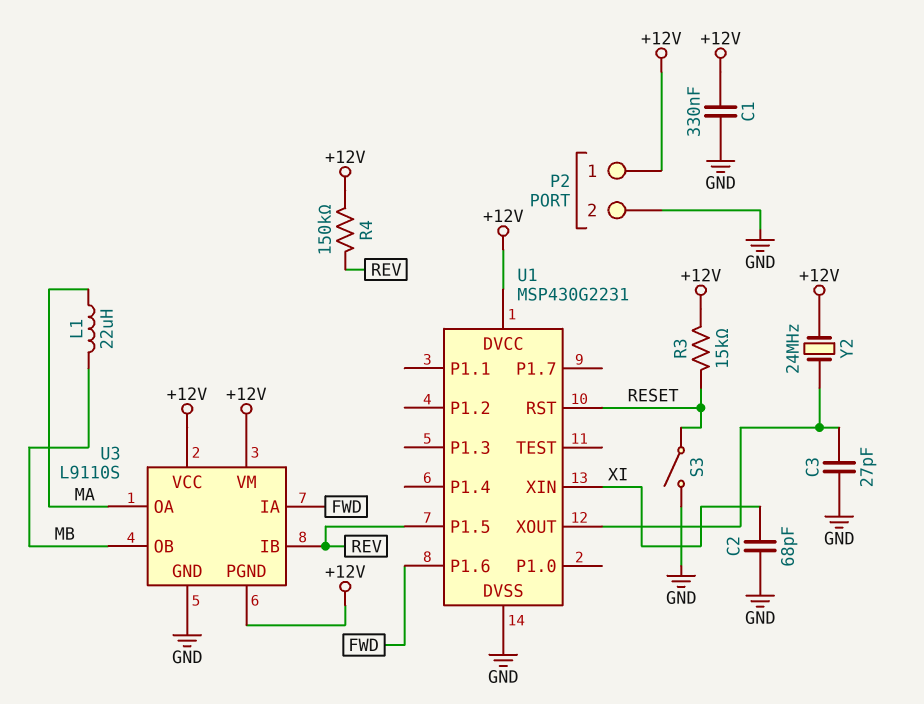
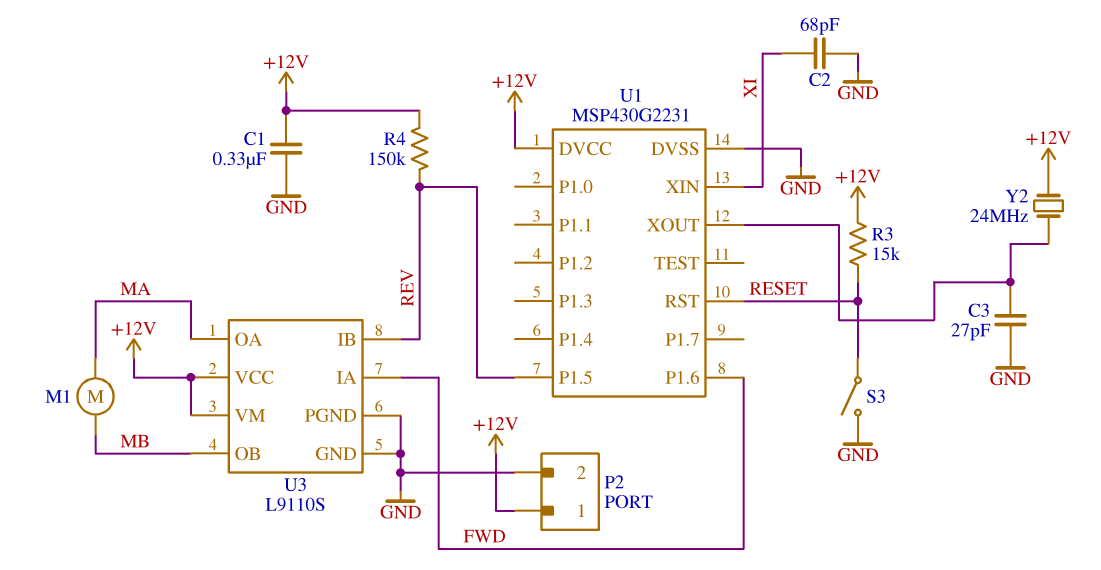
L1: 22uH (MA, MB) -> none
M1: none -> motor (MA, MB)
U3 pin PGND: +12V -> GND

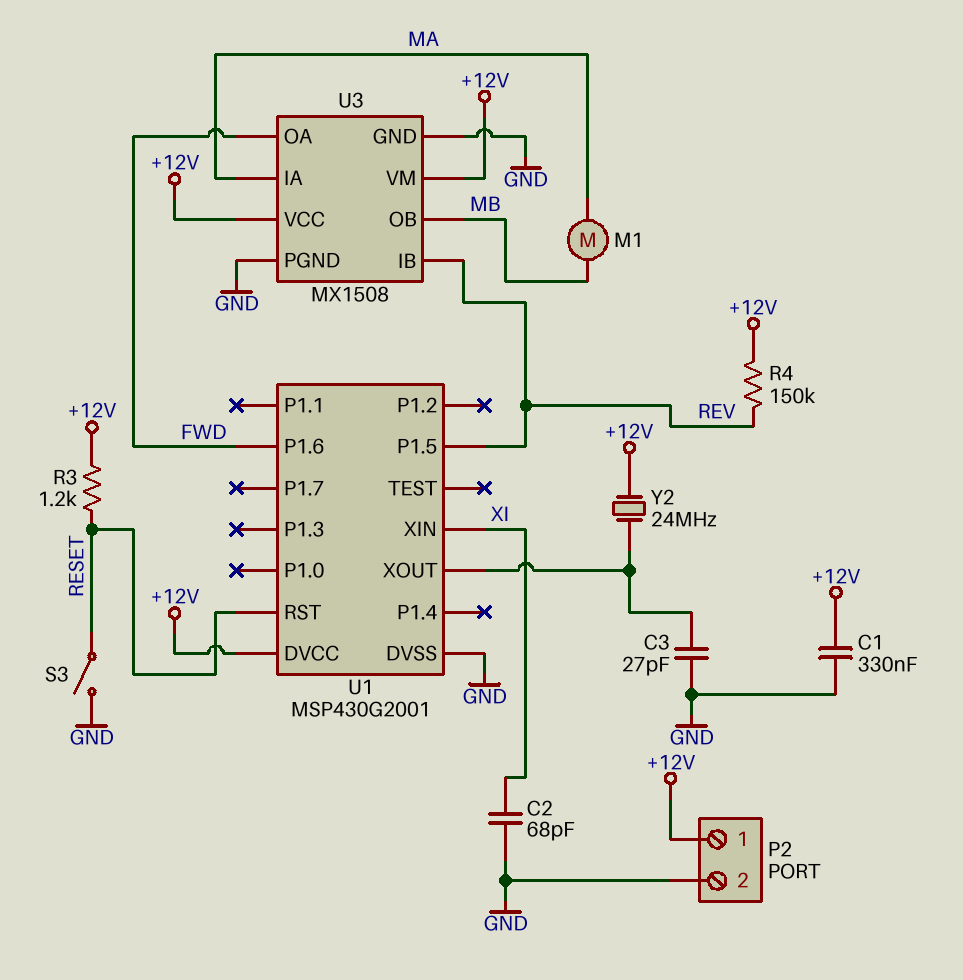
R3: 15k (+12V, RESET) -> 1.2k (+12V, RESET)
U1: MSP430G2231 -> MSP430G2001
U3: L9110S -> MX1508
U3 pin IA: FWD -> MA
U3 pin OA: MA -> FWD

